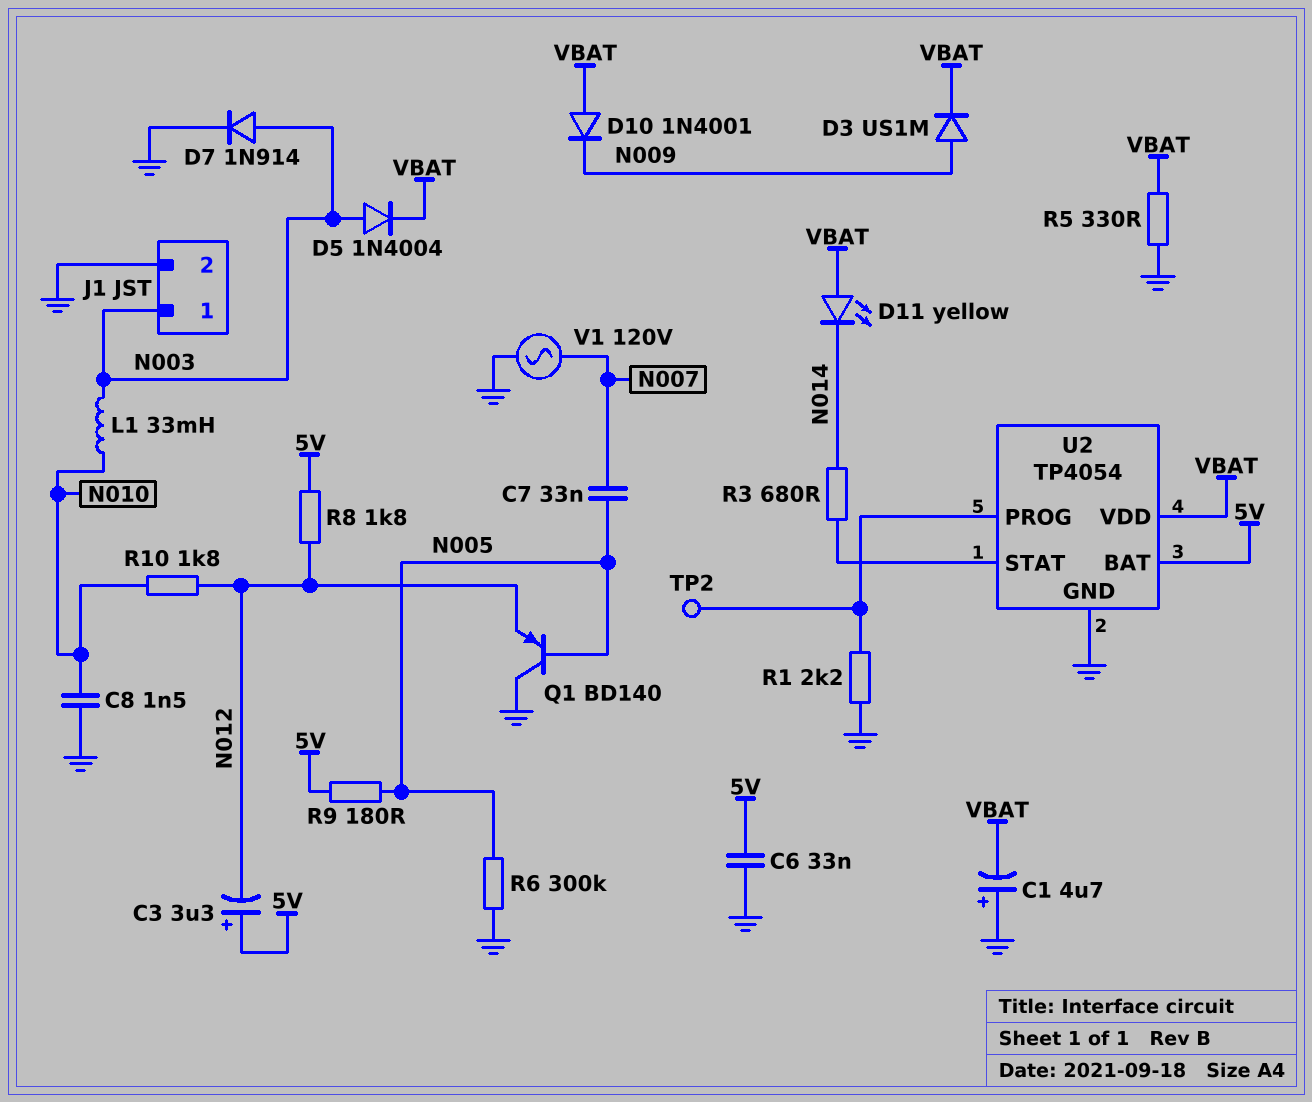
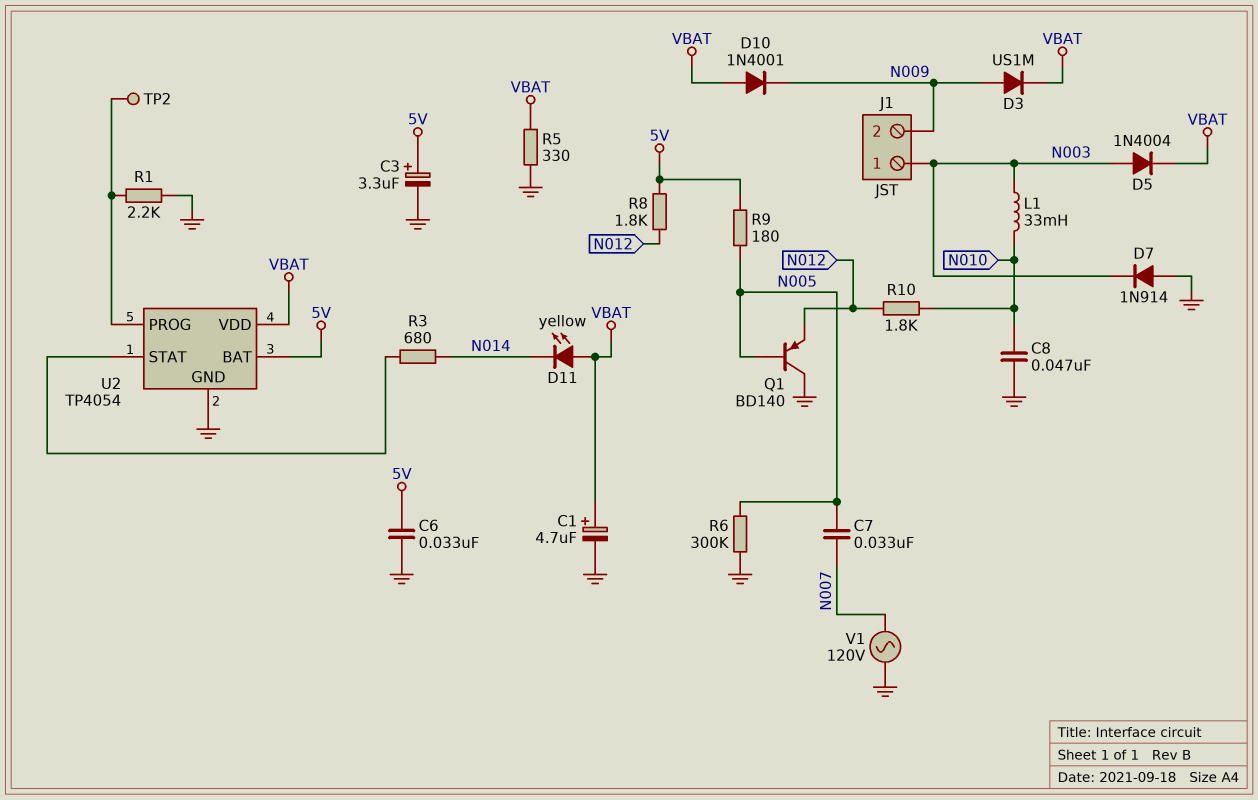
C1: 4.7uF (plus GND, minus VBAT) -> 4.7uF (plus VBAT, minus GND)
C3: 3.3uF (plus 5V, minus N012) -> 3.3uF (plus 5V, minus GND)
C8: 1.5nF (GND, N010) -> 47nF (GND, N010)
D7: diode 1N914 (A N003, K GND) -> diode 1N914 (A GND, K N003)
J1 pin 2: GND -> N009

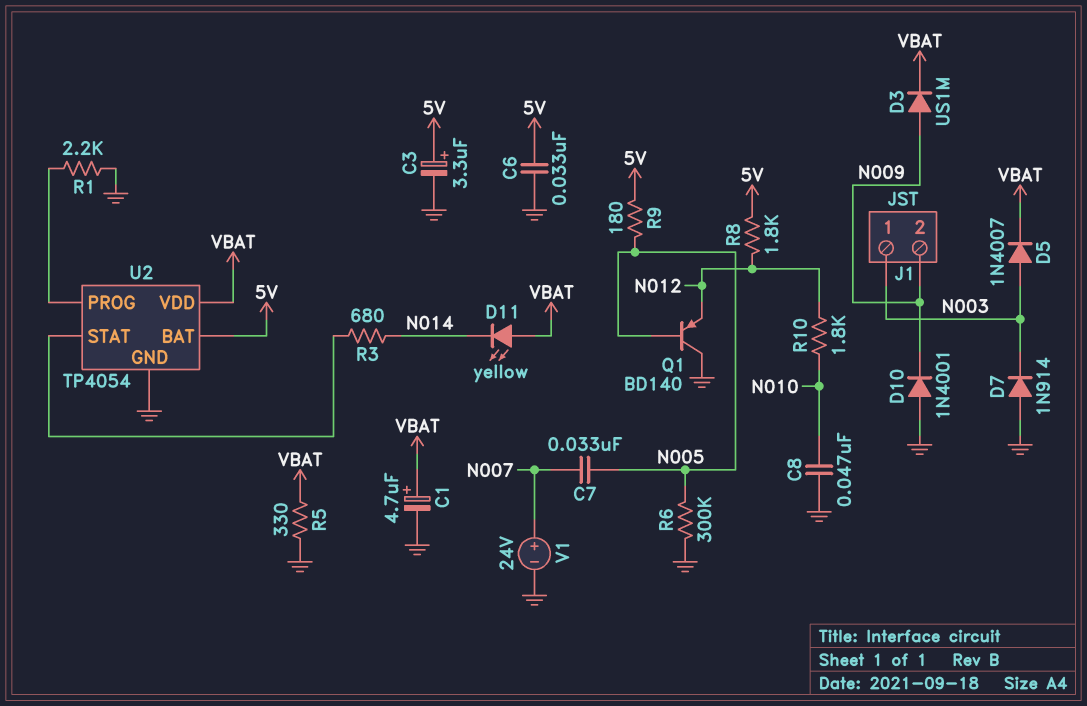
D5: diode 1N4004 (A N003, K VBAT) -> diode 1N4007 (A N003, K VBAT)
D10: diode 1N4001 (A VBAT, K N009) -> diode 1N4001 (A GND, K N009)
L1: 33mH (N003, N010) -> none
TP2: test point (U2/PROG) -> none
V1: AC 120V (GND, N007) -> 24V (plus N007, minus GND)

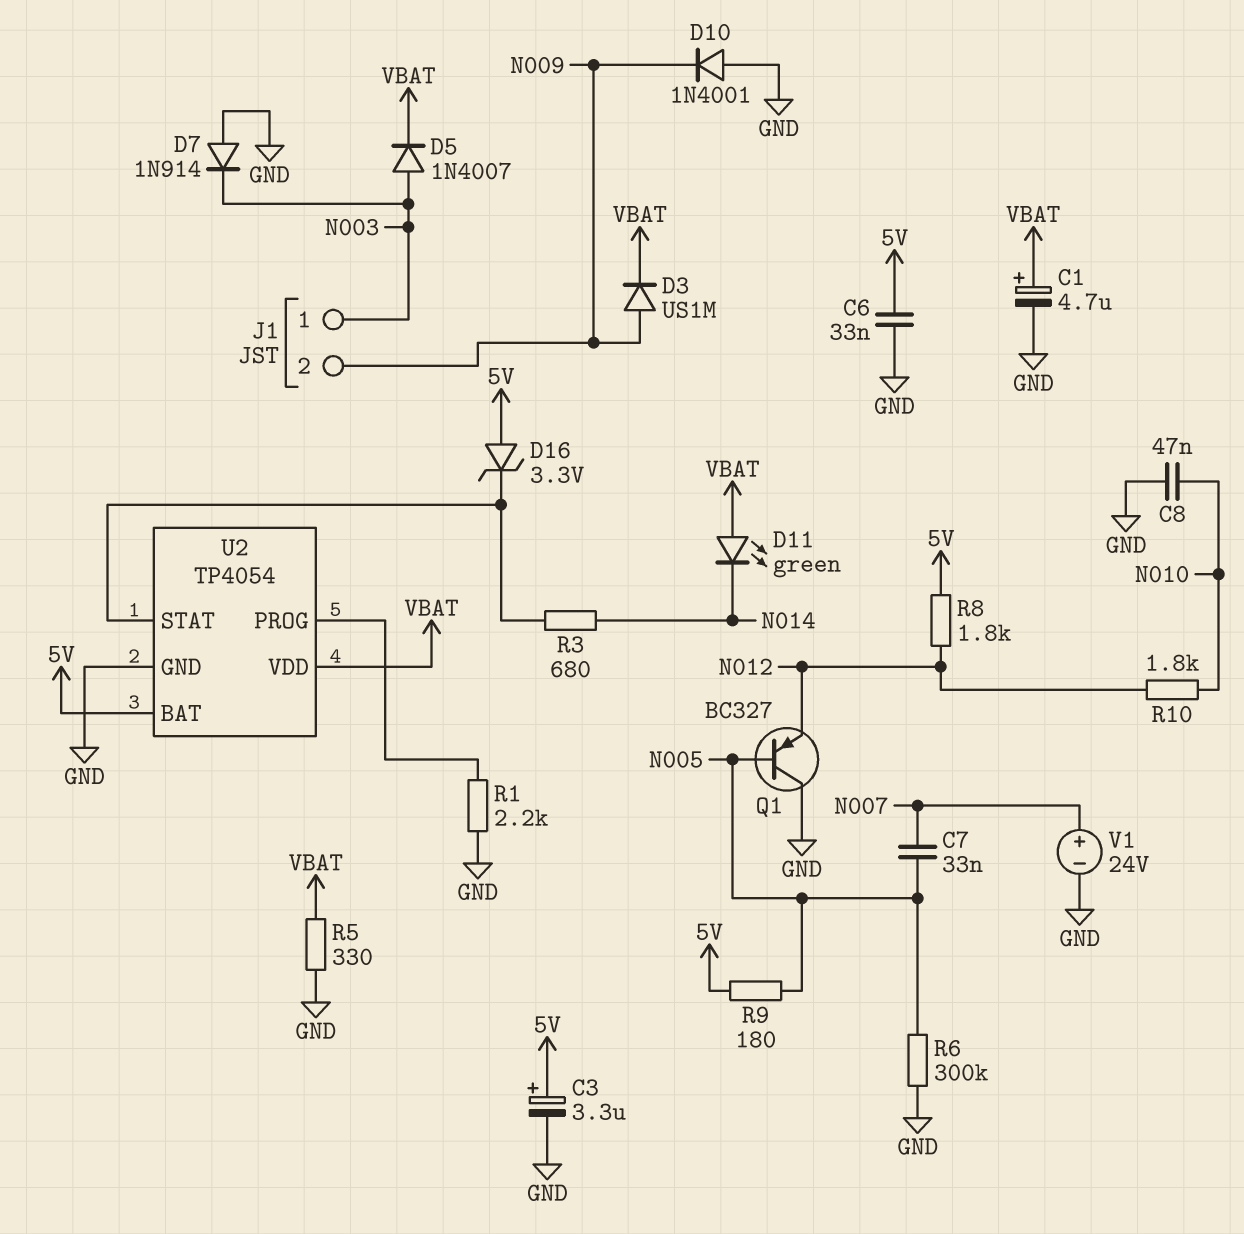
D11: LED yellow (A VBAT, K N014) -> LED green (A VBAT, K N014)
D16: none -> zener 3.3V (A 5V, K U2/STAT)
Q1: PNP BD140 (B N005, C GND, E N012) -> PNP BC327 (B N005, C GND, E N012)

